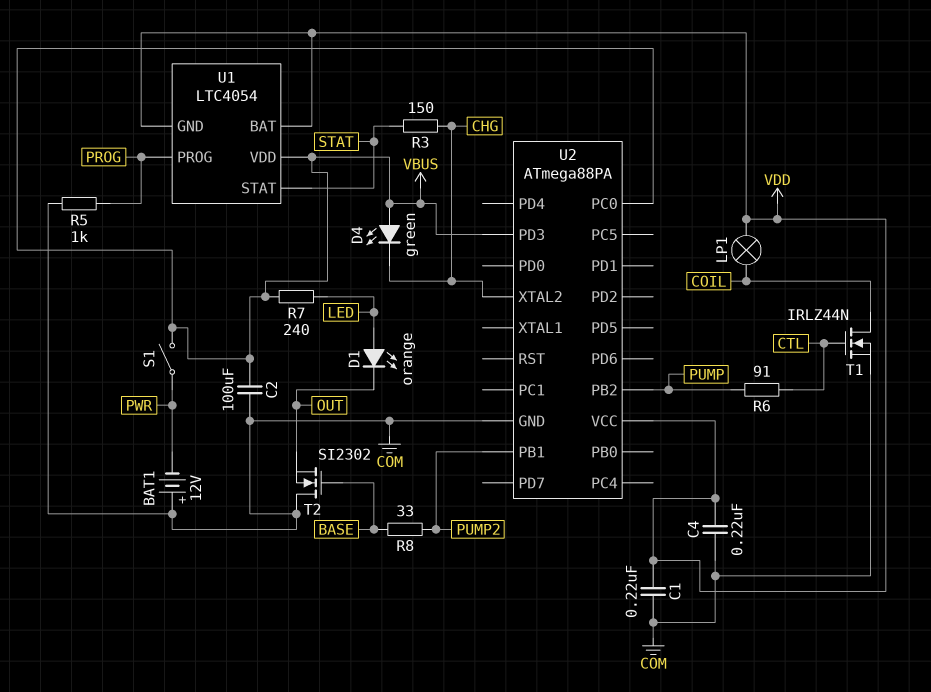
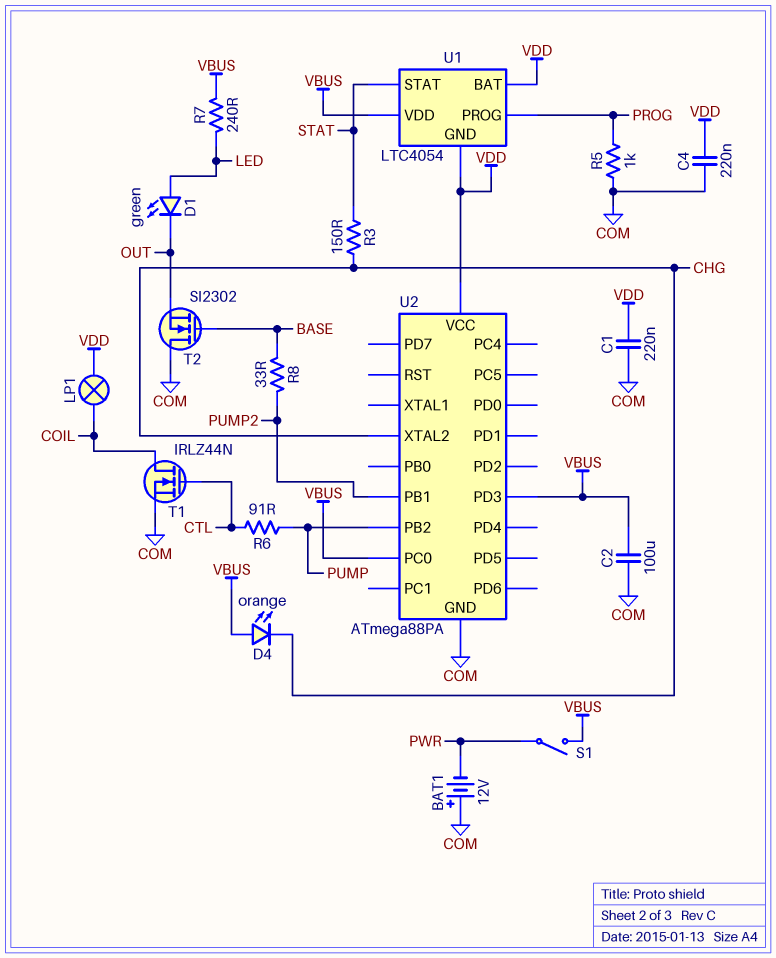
D1: LED orange (A LED, K OUT) -> LED green (A LED, K OUT)
D4: LED green (A VBUS, K CHG) -> LED orange (A VBUS, K CHG)

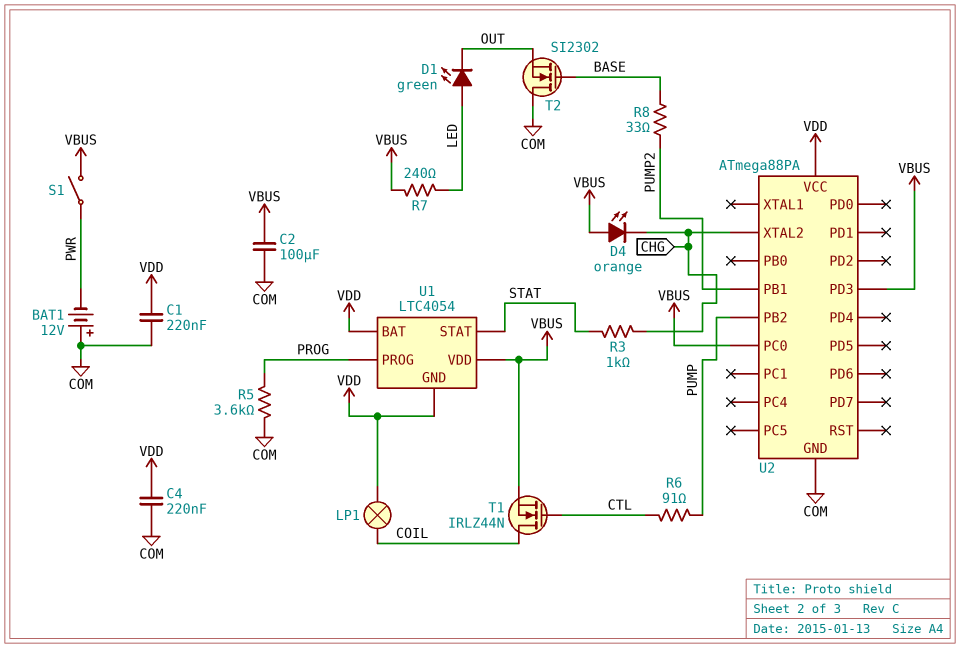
R3: 150 (CHG, STAT) -> 1k (CHG, STAT)
R5: 1k (COM, PROG) -> 3.6k (COM, PROG)
T1: NMOS IRLZ44N (G CTL, D COIL, S COM) -> NMOS IRLZ44N (G CTL, D COIL, S VBUS)

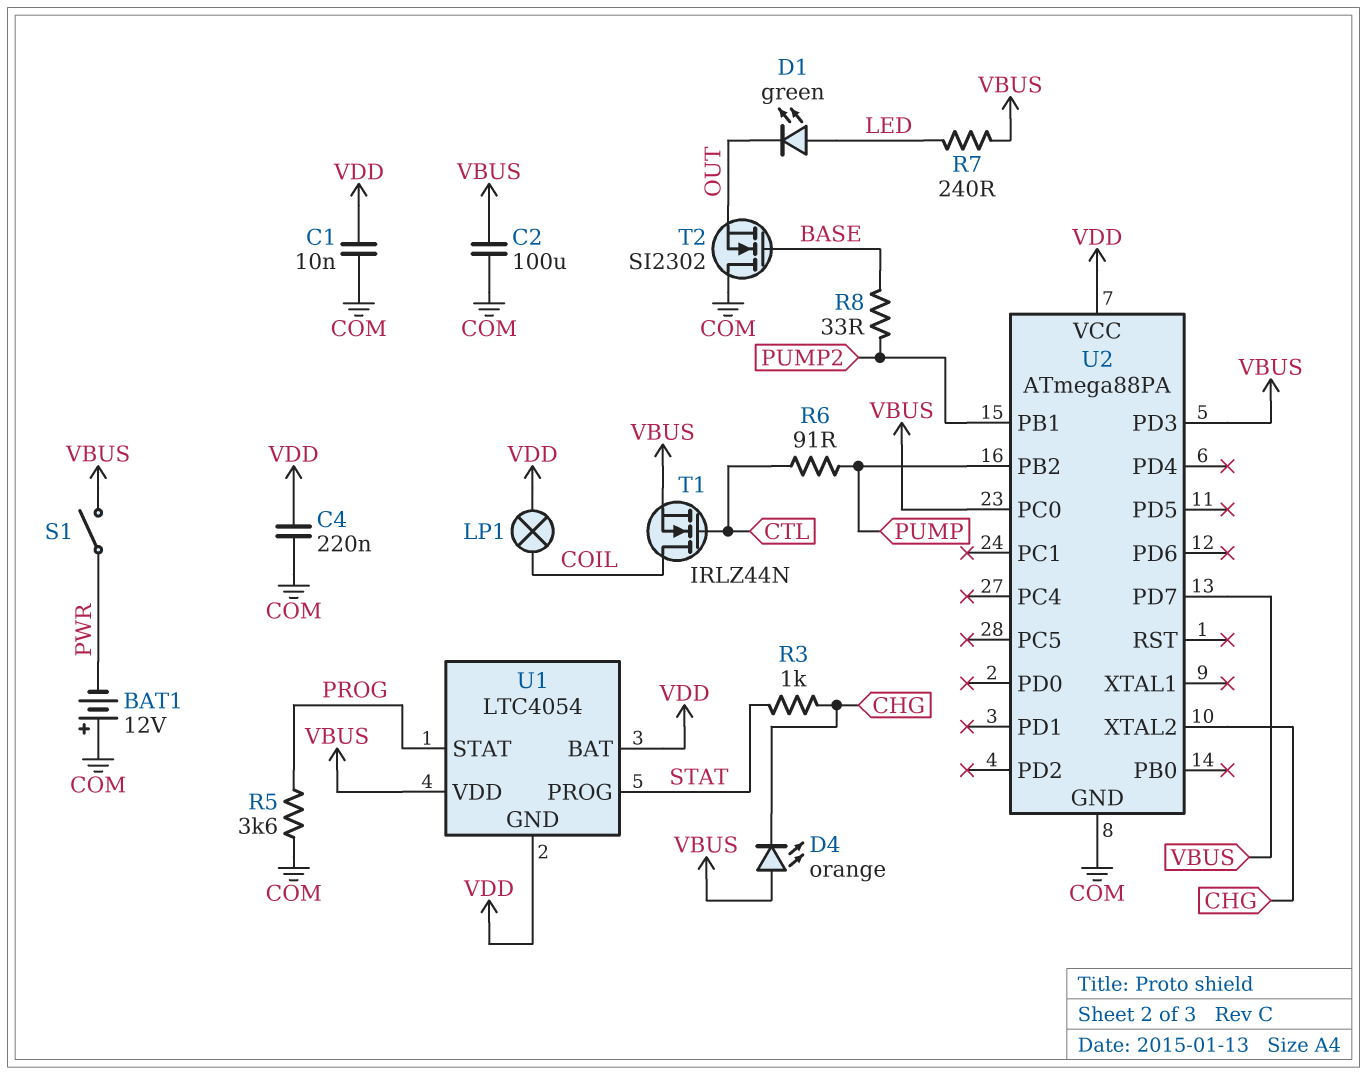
C1: 220nF (COM, VDD) -> 10nF (COM, VDD)
U1 pin PROG: PROG -> STAT
U1 pin STAT: STAT -> PROG
U2 pin PD7: none -> VBUS

